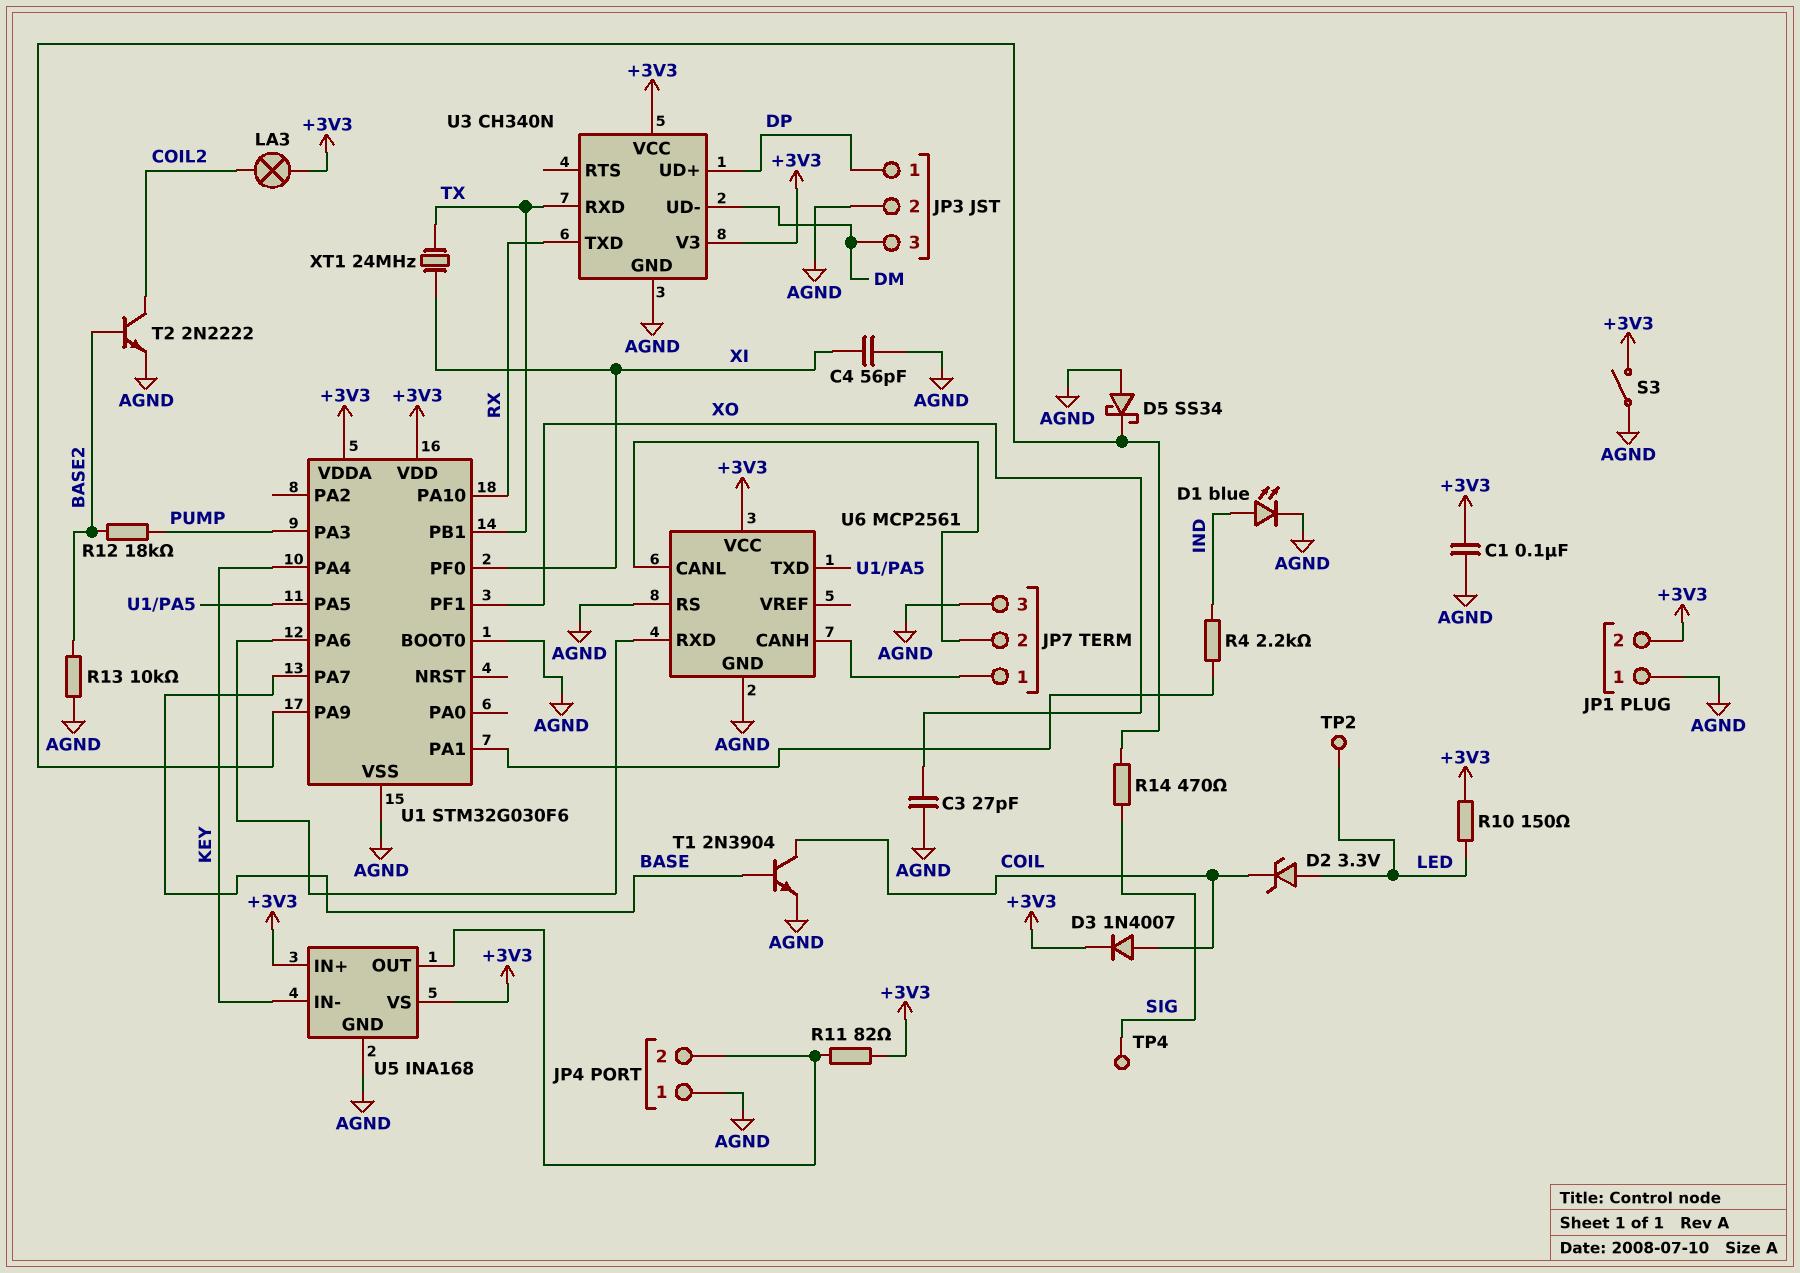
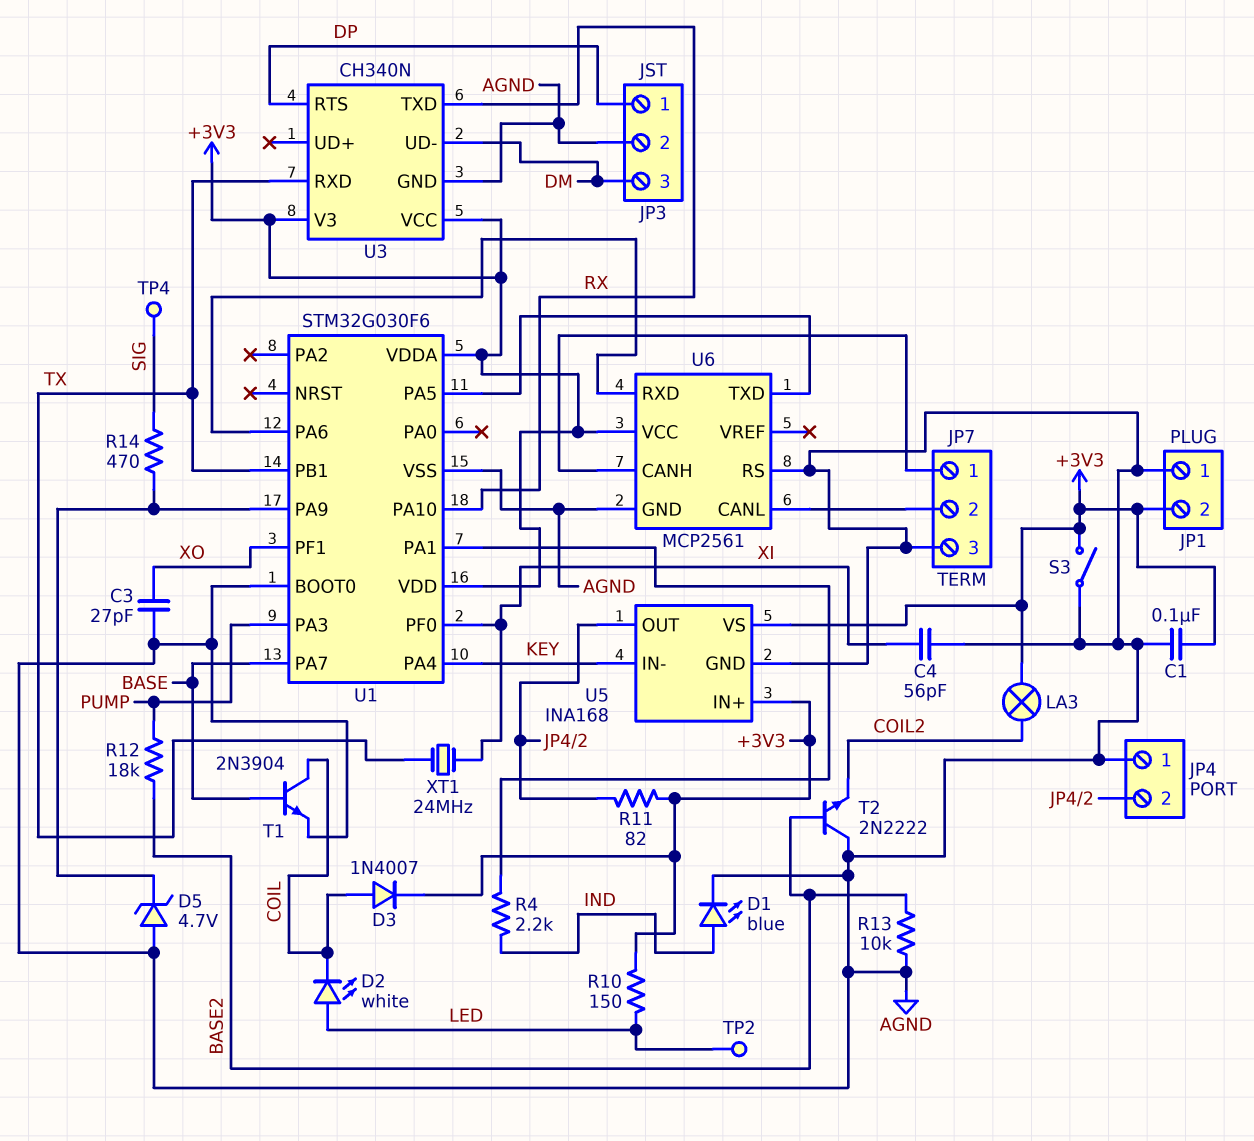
D2: zener 3.3V (A LED, K COIL) -> LED white (A LED, K COIL)
D5: schottky SS34 (A AGND, K U1/PA9) -> zener 4.7V (A AGND, K U1/PA9)
T2: NPN 2N2222 (B BASE2, C COIL2, E AGND) -> NPN 2N2222 (B BASE2, C AGND, E COIL2)
U3 pin RTS: none -> DP
U3 pin UD+: DP -> none

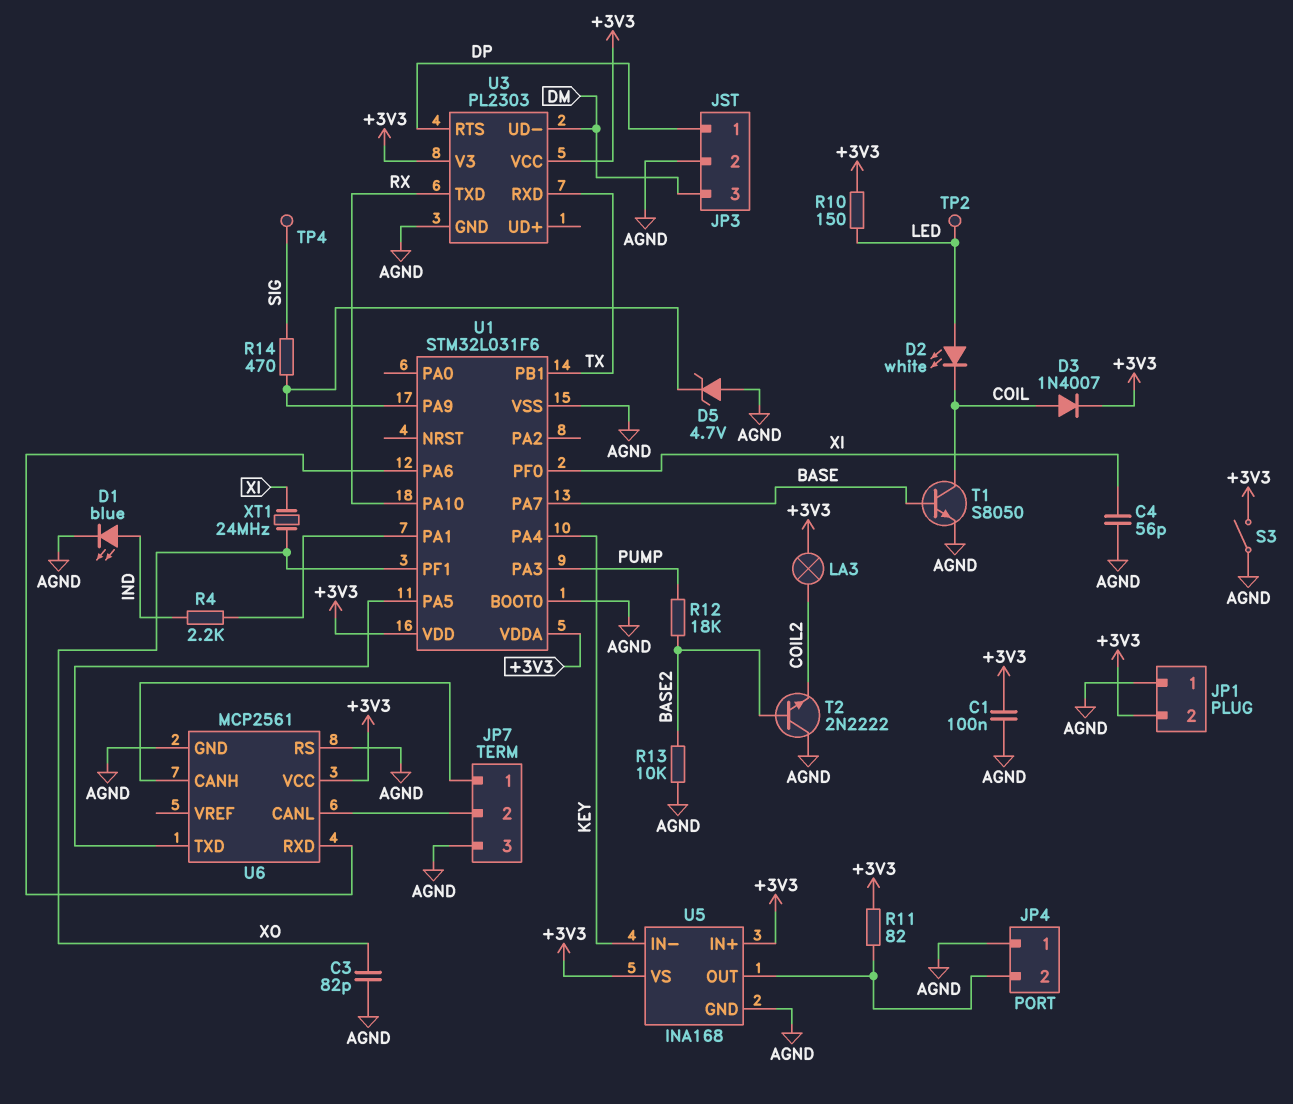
C3: 27pF (AGND, XO) -> 82pF (AGND, XO)
T1: NPN 2N3904 (B BASE, C COIL, E AGND) -> NPN S8050 (B BASE, C COIL, E AGND)
U1: STM32G030F6 -> STM32L031F6
U3: CH340N -> PL2303
XT1: 24MHz (TX, XI) -> 24MHz (XI, XO)

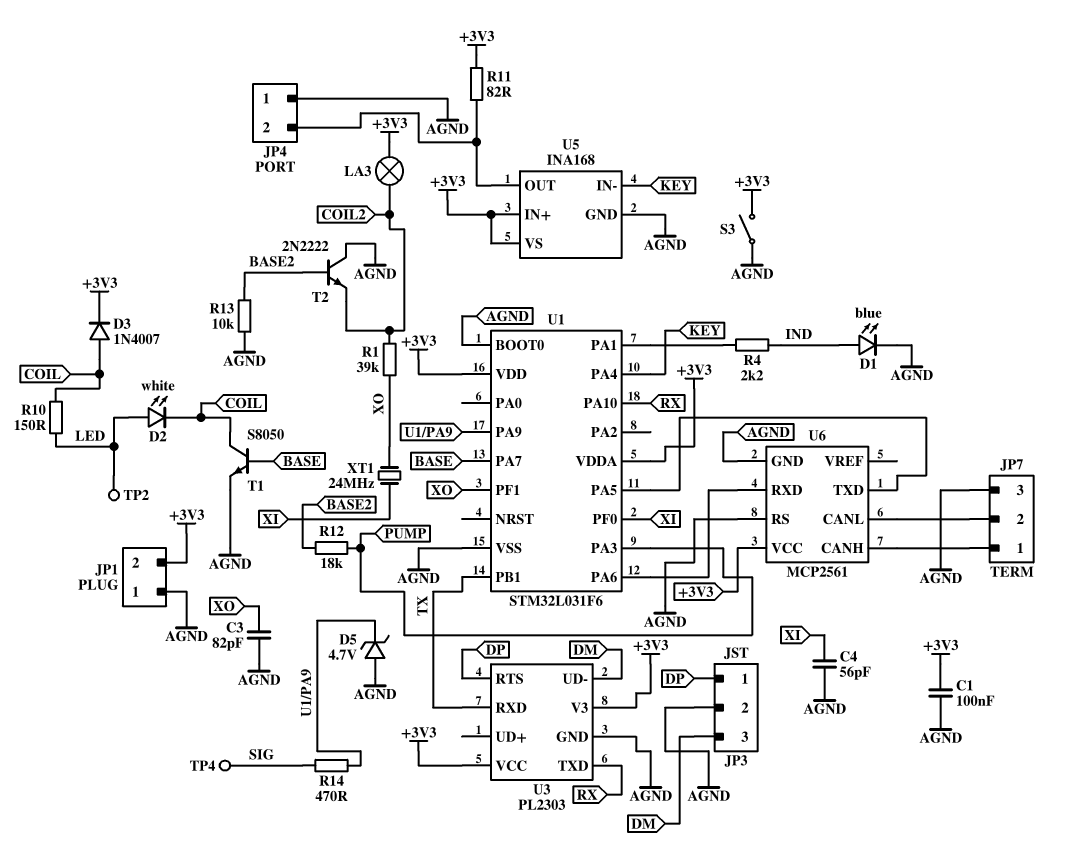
R1: none -> 39k (COIL2, XO)
R10: 150 (+3V3, LED) -> 150 (COIL, LED)

